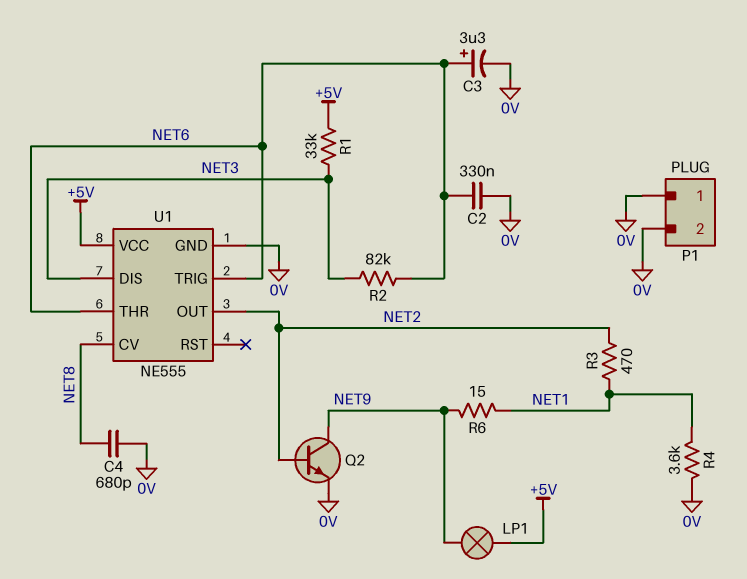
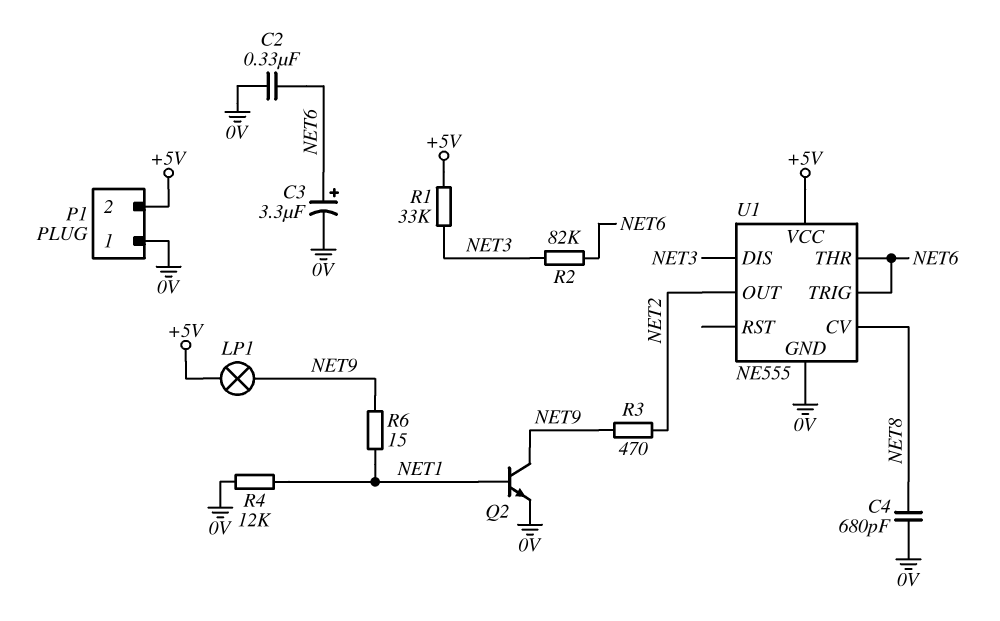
P1 pin 2: 0V -> +5V
Q2: NPN (B NET2, C NET9, E 0V) -> NPN (B NET1, C NET9, E 0V)
R3: 470 (NET1, NET2) -> 470 (NET2, NET9)
R4: 3.6k (0V, NET1) -> 12k (0V, NET1)

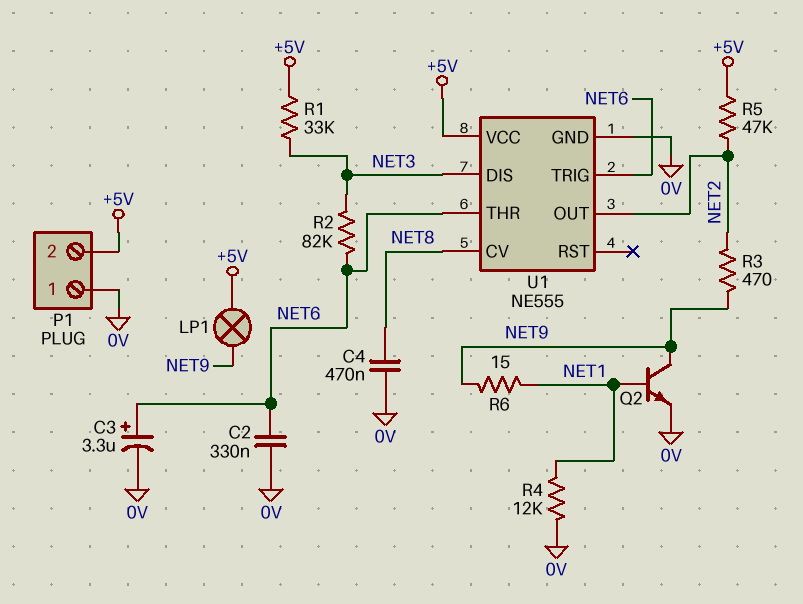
C4: 680pF (0V, NET8) -> 470nF (0V, NET8)
R5: none -> 47k (+5V, NET2)

